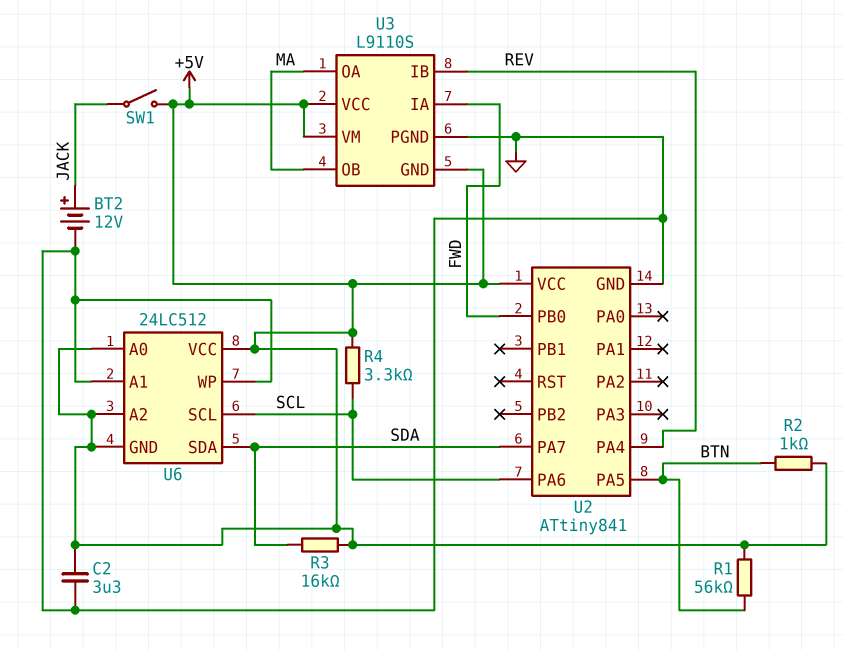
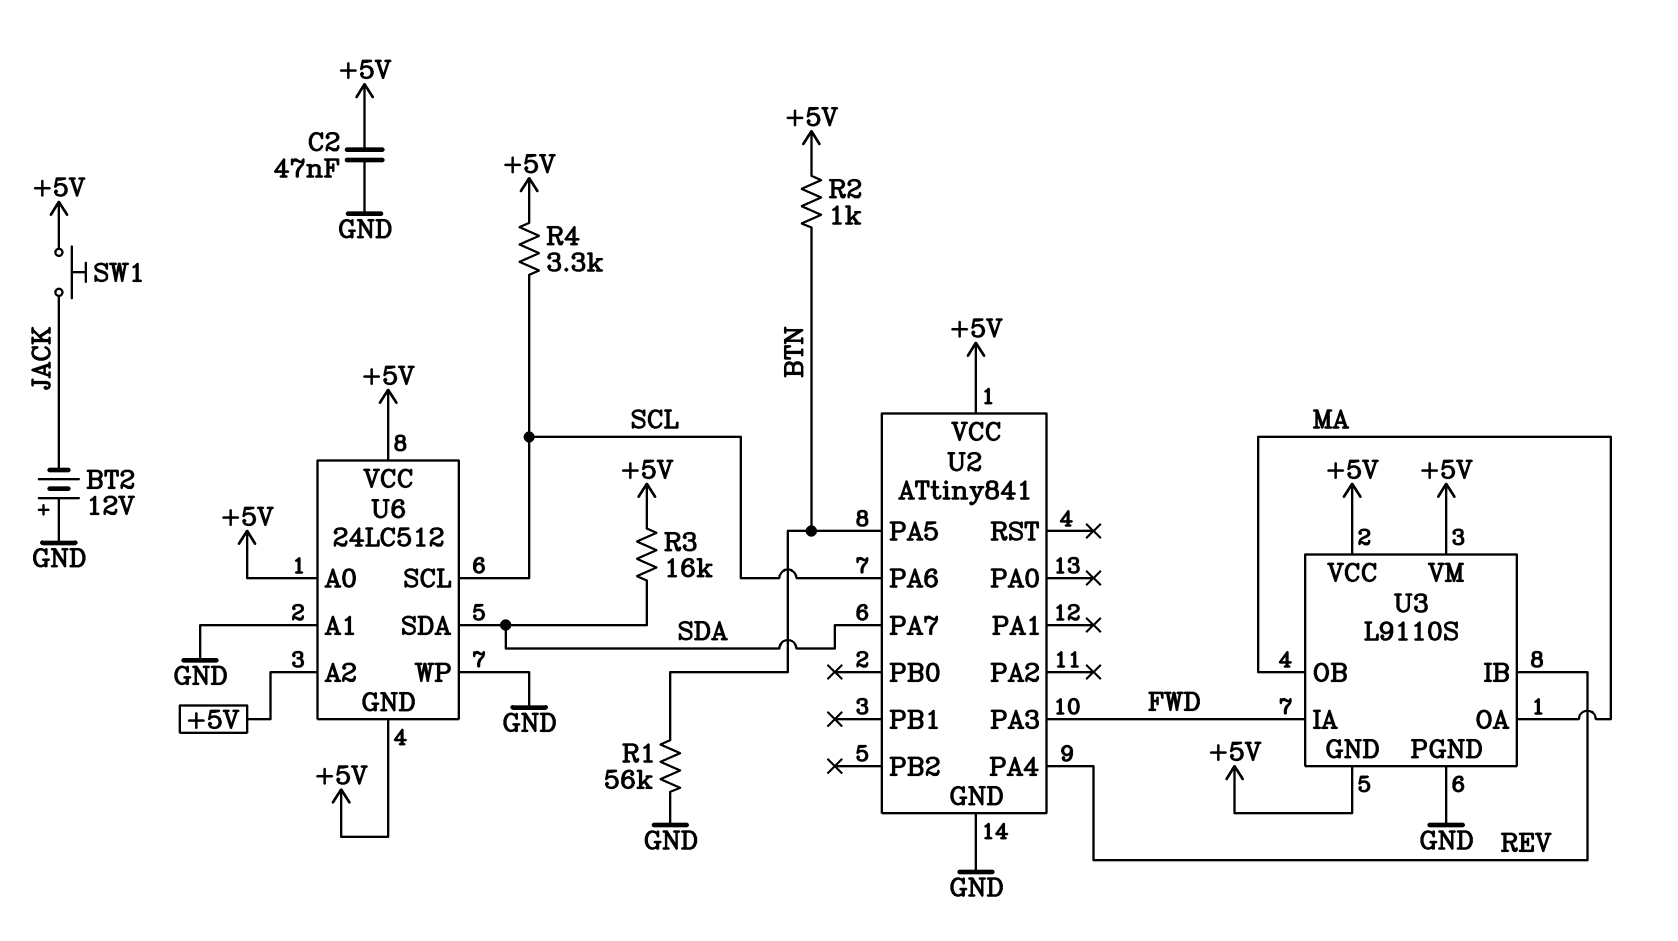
BT2: 12V (plus JACK, minus GND) -> 12V (plus GND, minus JACK)
C2: 3.3uF (+5V, GND) -> 47nF (+5V, GND)
R1: 56k (+5V, BTN) -> 56k (BTN, GND)
SW1: switch (+5V, JACK) -> button (+5V, JACK)
U2 pin PA3: none -> FWD
U2 pin PB0: FWD -> none

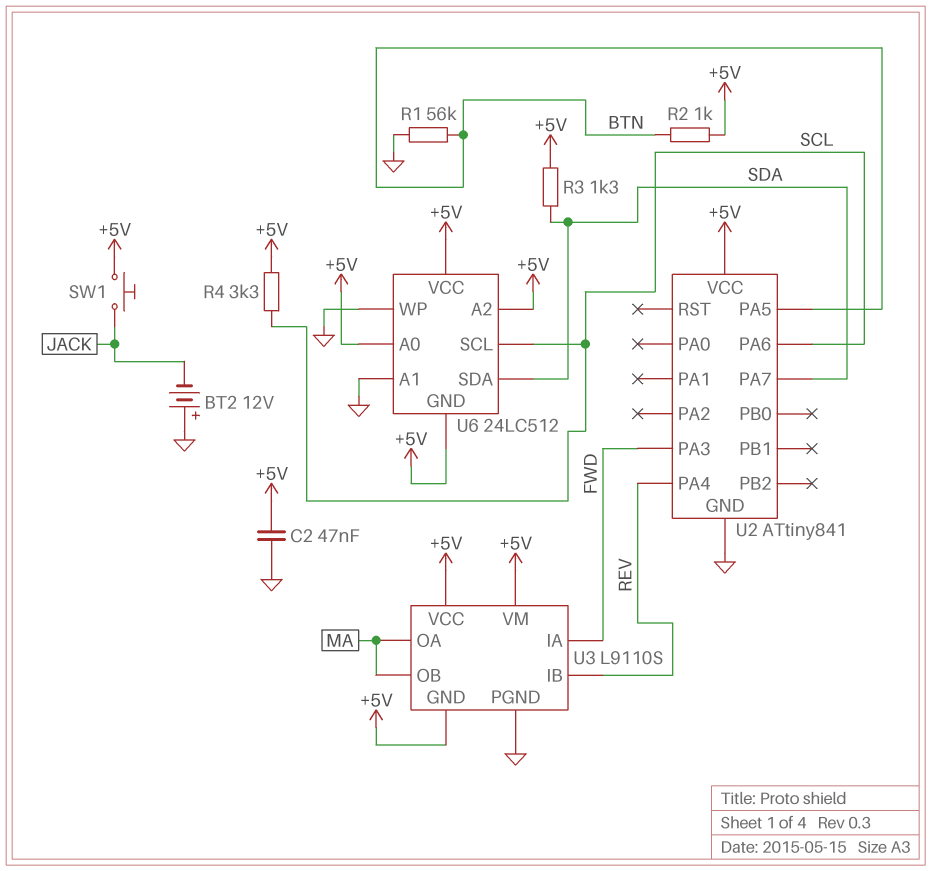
R3: 16k (+5V, SDA) -> 1.3k (+5V, SDA)

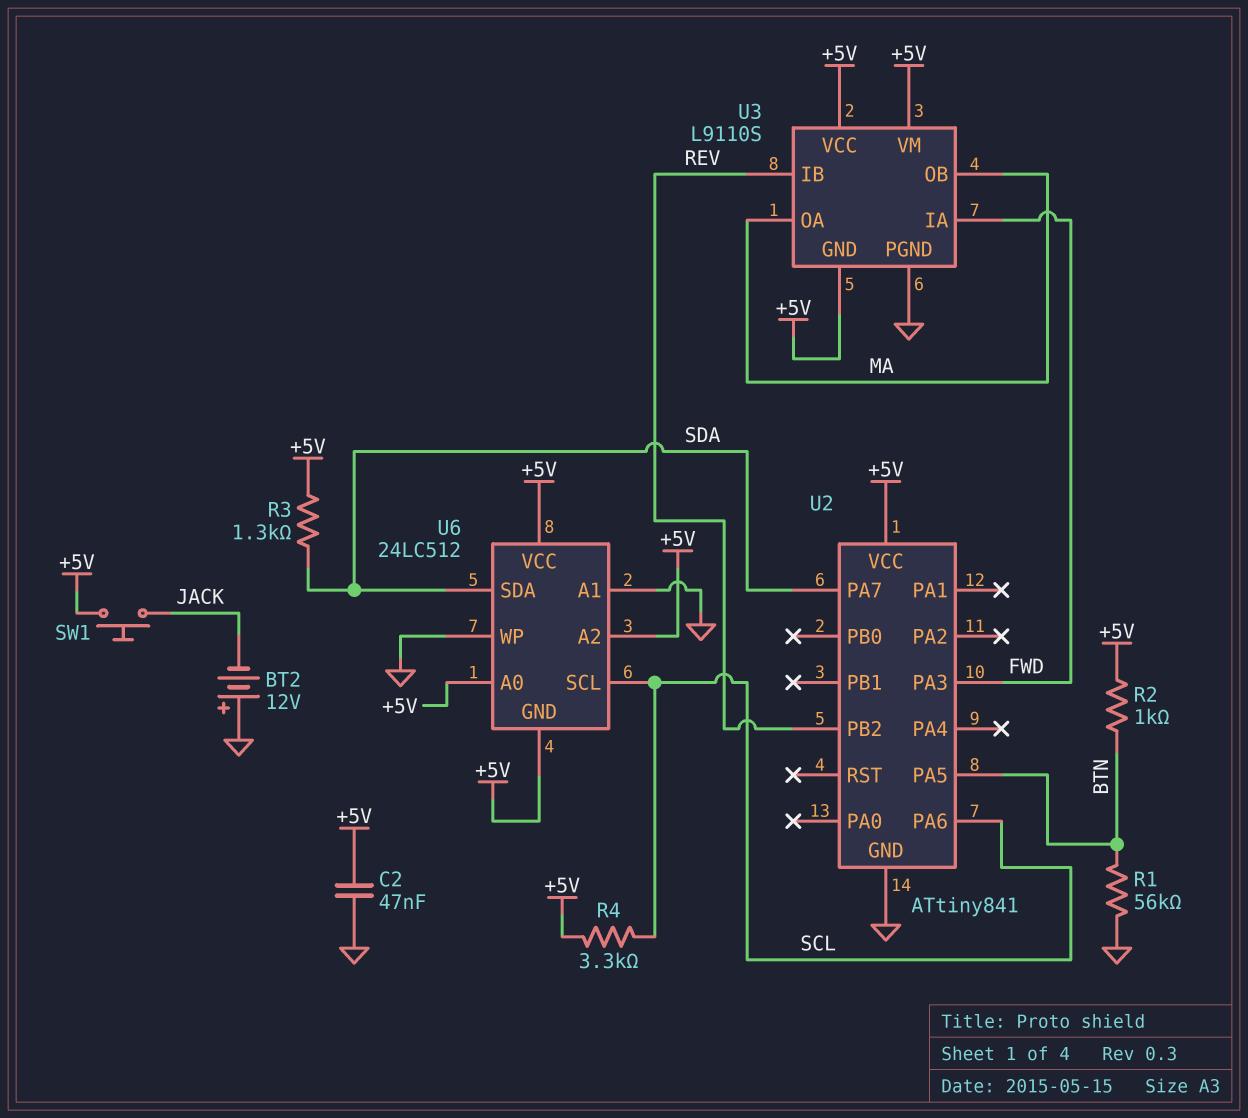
U2 pin PA4: REV -> none
U2 pin PB2: none -> REV

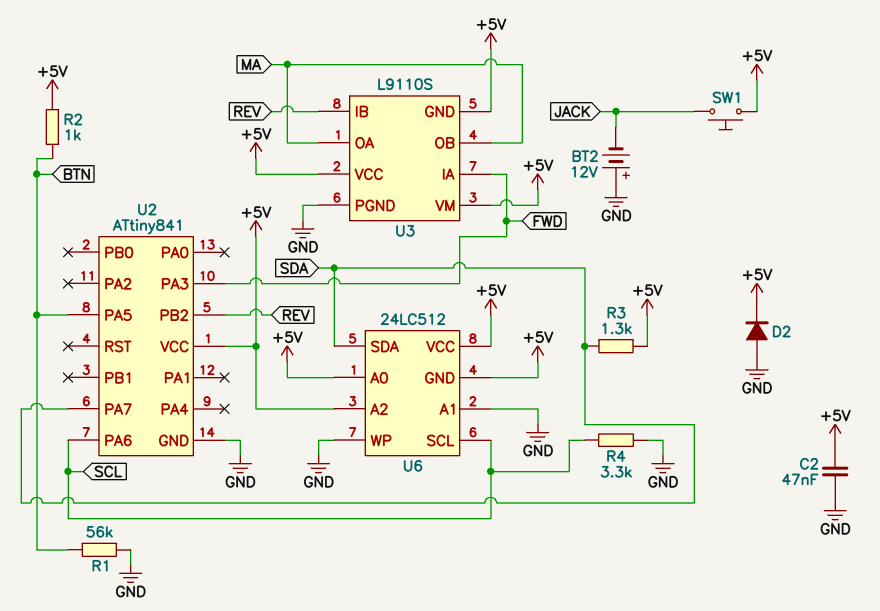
D2: none -> diode (A GND, K +5V)
R4: 3.3k (+5V, SCL) -> 3.3k (GND, SCL)

